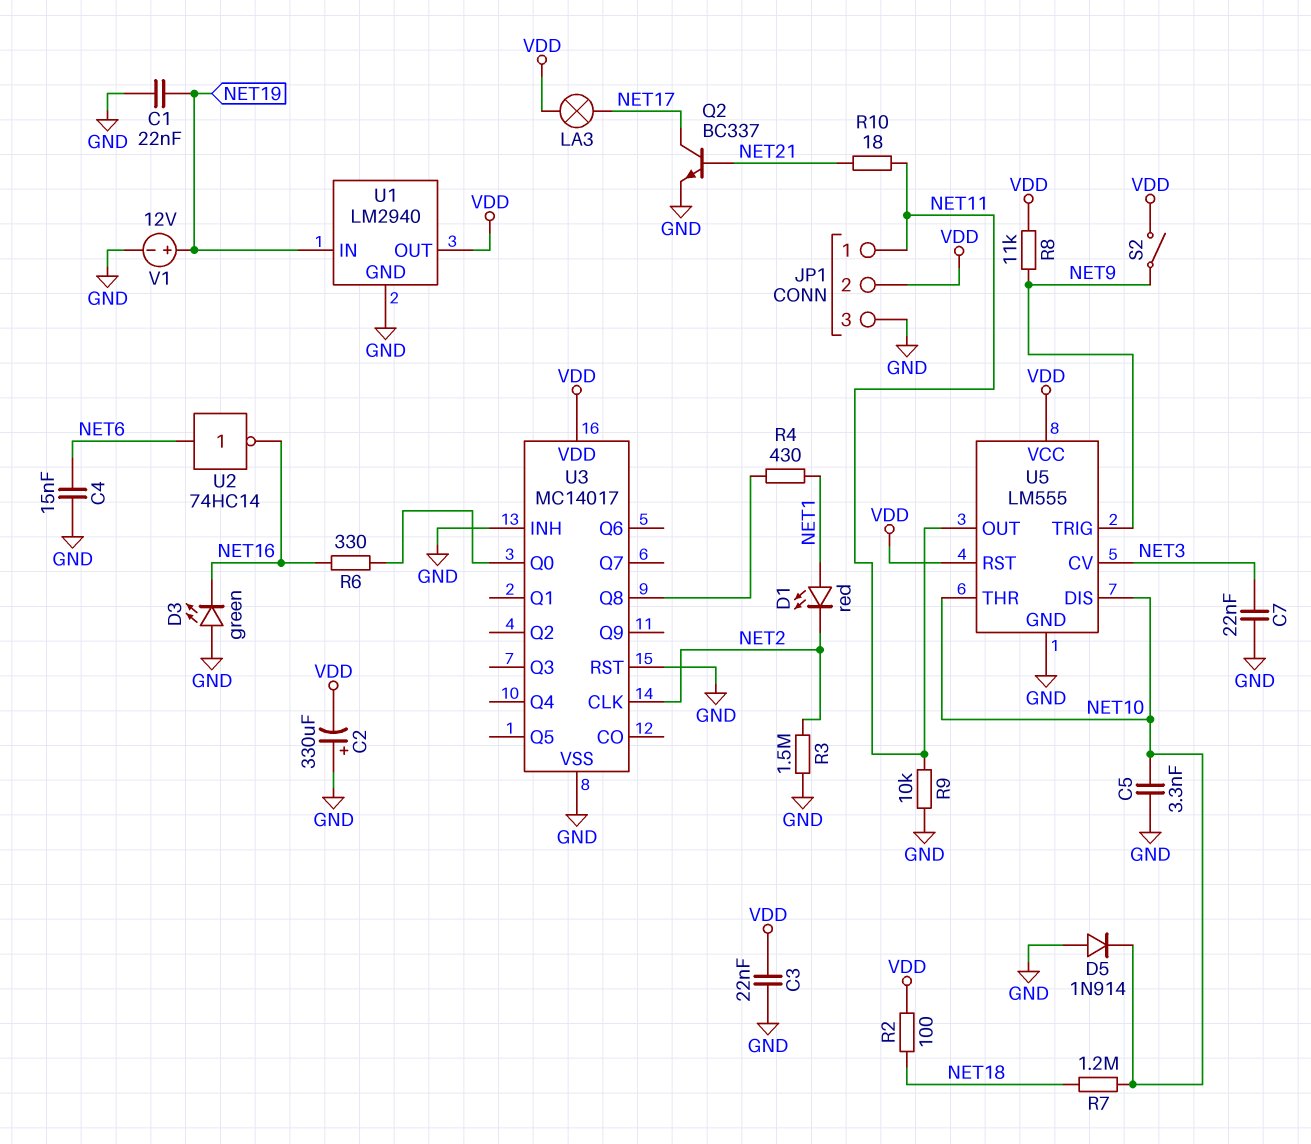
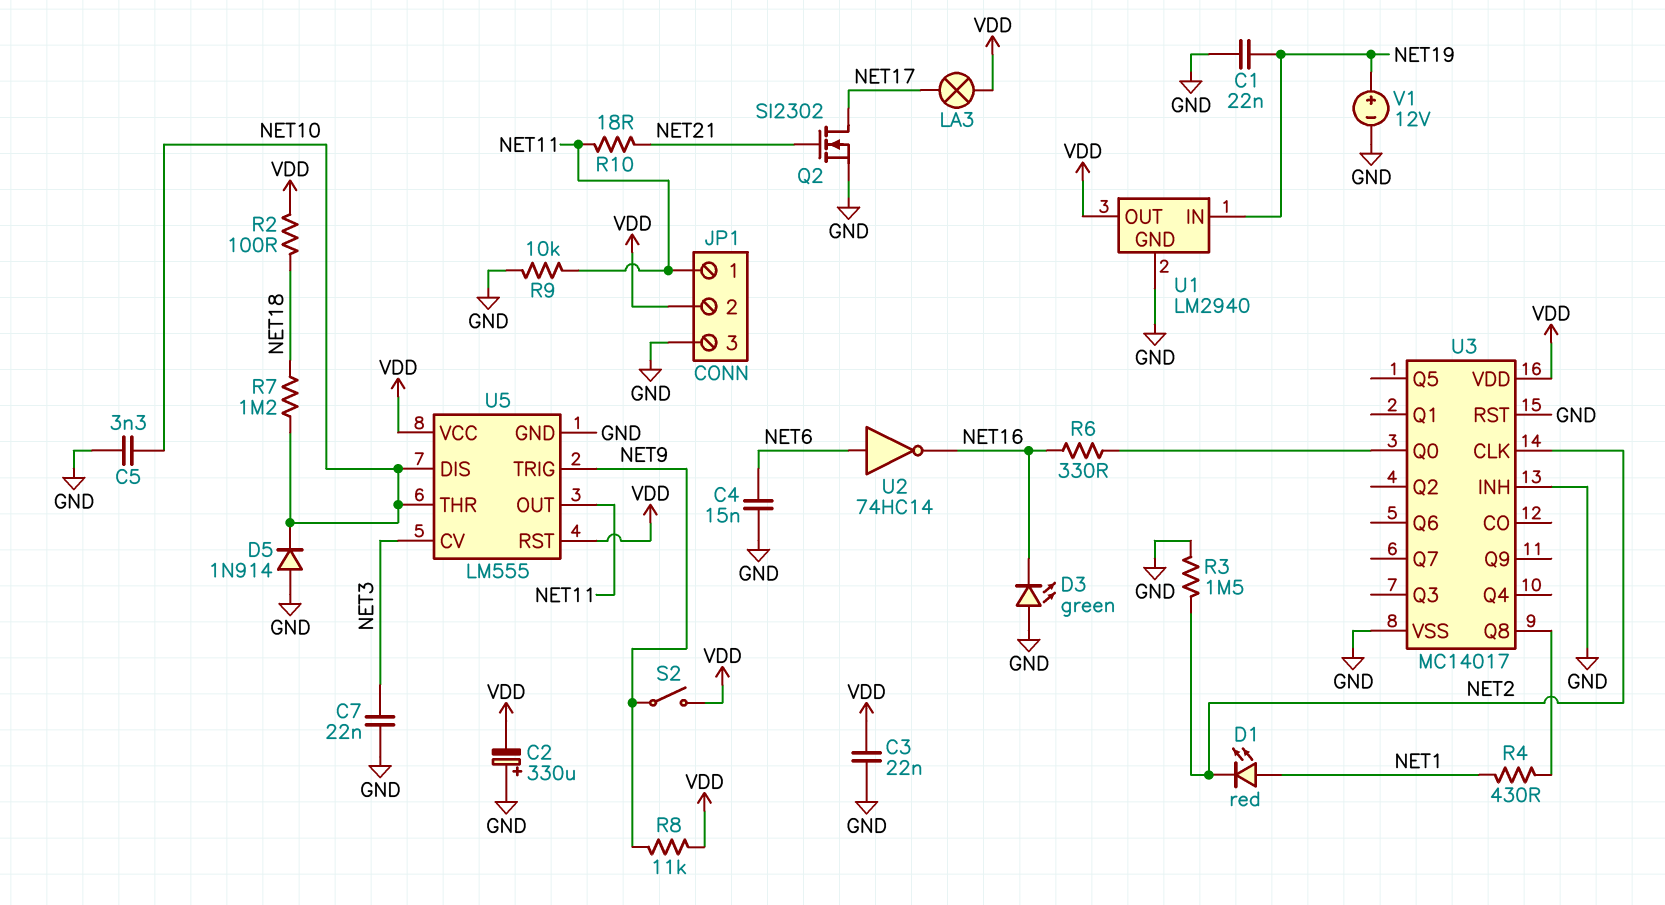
Q2: NPN BC337 (B NET21, C NET17, E GND) -> NMOS SI2302 (G NET21, D NET17, S GND)

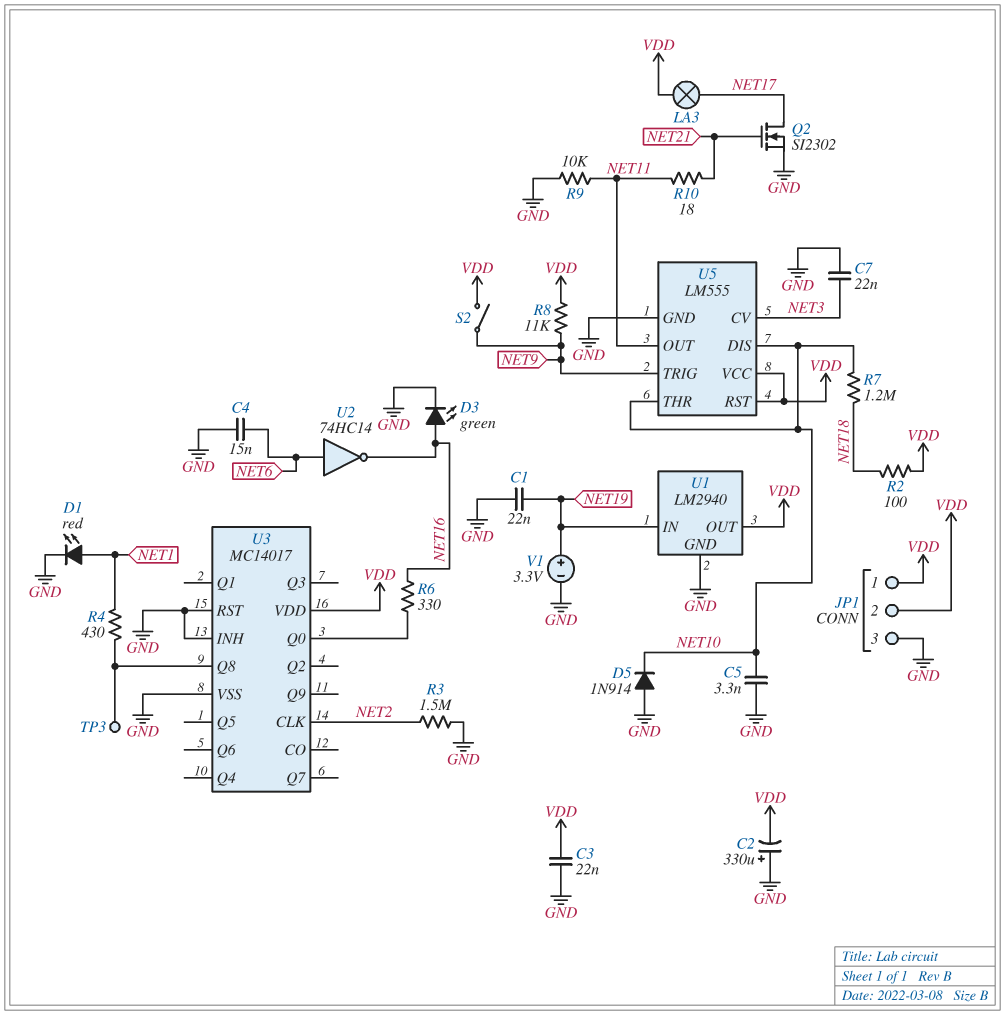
D1: LED red (A NET1, K NET2) -> LED red (A NET1, K GND)
D3: LED green (A GND, K NET16) -> LED green (A NET16, K GND)
JP1 pin 1: NET11 -> VDD
TP3: none -> test point (U3/Q8)
V1: 12V (plus NET19, minus GND) -> 3.3V (plus NET19, minus GND)

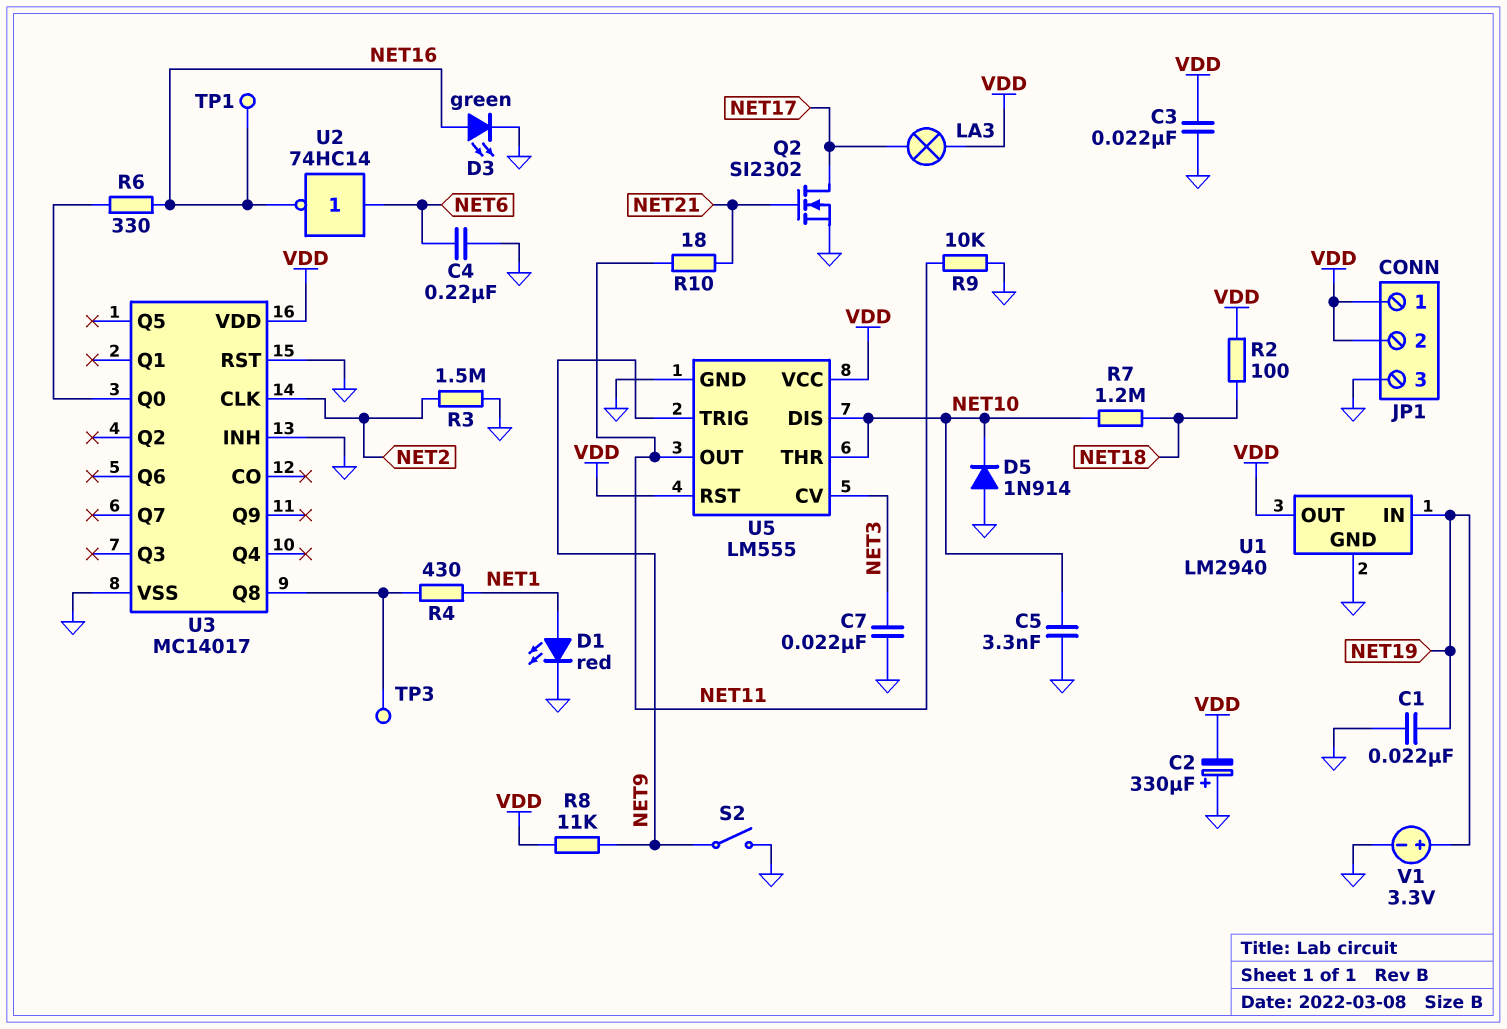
C4: 15nF (GND, NET6) -> 220nF (GND, NET6)
S2: switch (NET9, VDD) -> switch (GND, NET9)
TP1: none -> test point (NET16)

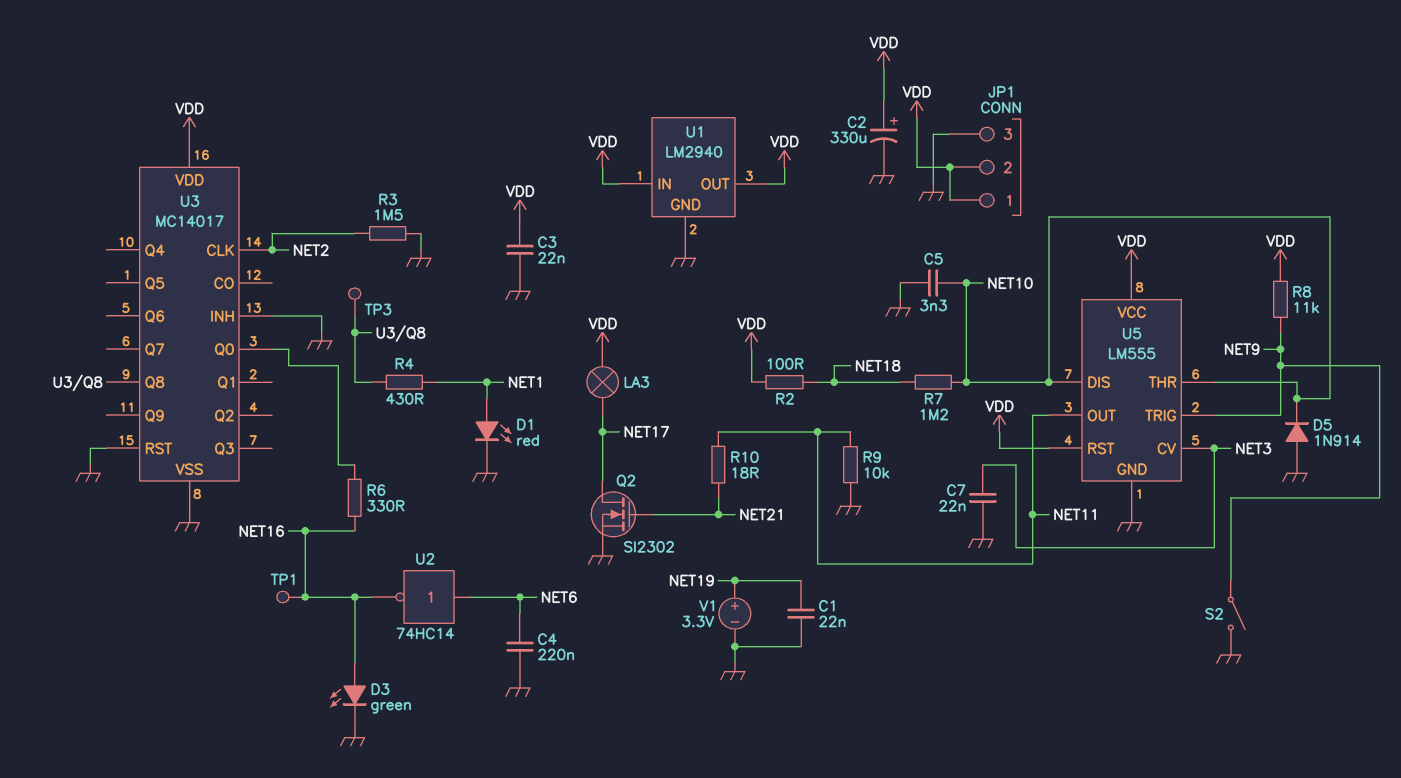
C2: 330uF (plus GND, minus VDD) -> 330uF (plus VDD, minus GND)
U1 pin IN: NET19 -> VDD

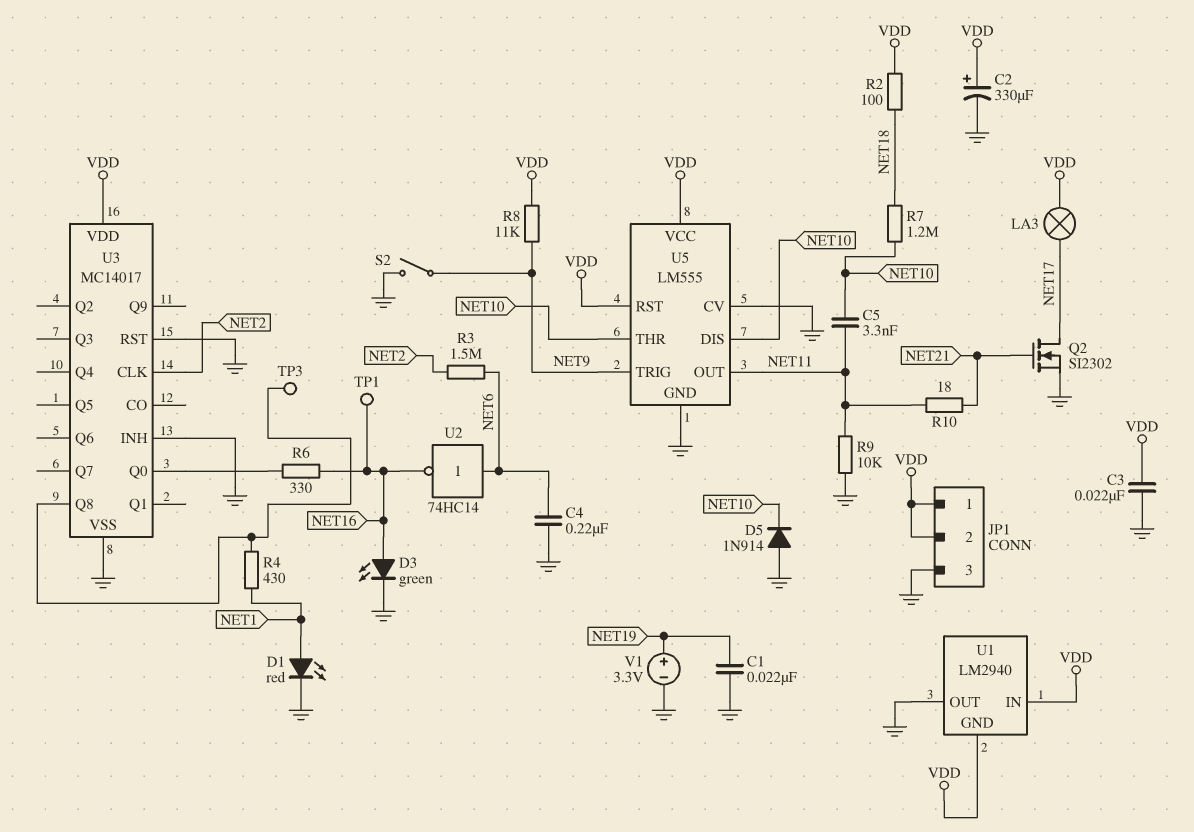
C5: 3.3nF (GND, NET10) -> 3.3nF (NET10, NET11)
C7: 22nF (GND, NET3) -> none
R3: 1.5M (GND, NET2) -> 1.5M (NET2, NET6)
U1 pin GND: GND -> VDD
U1 pin OUT: VDD -> GND
U5 pin CV: NET3 -> GND

